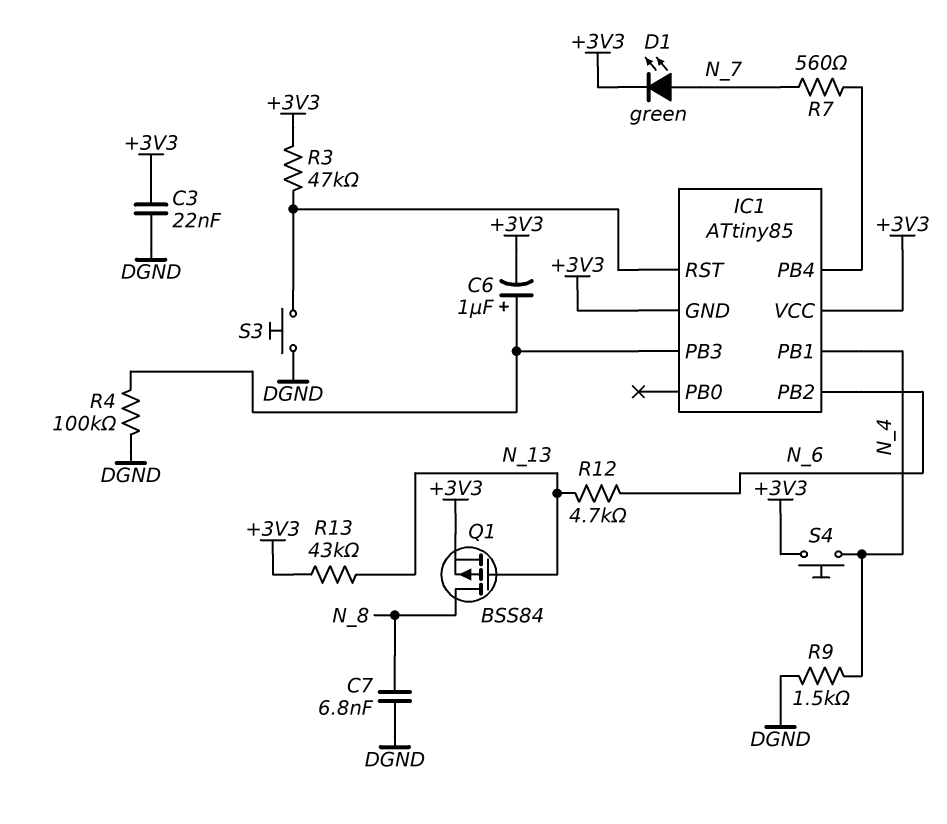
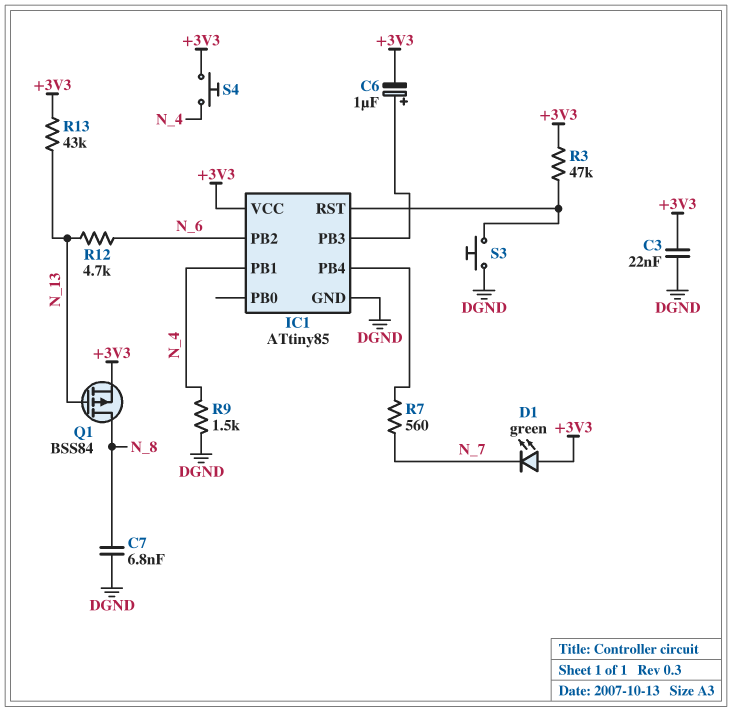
D1: LED green (A N_7, K +3V3) -> LED green (A +3V3, K N_7)
IC1 pin GND: +3V3 -> DGND
R4: 100k (DGND, IC1/PB3) -> none

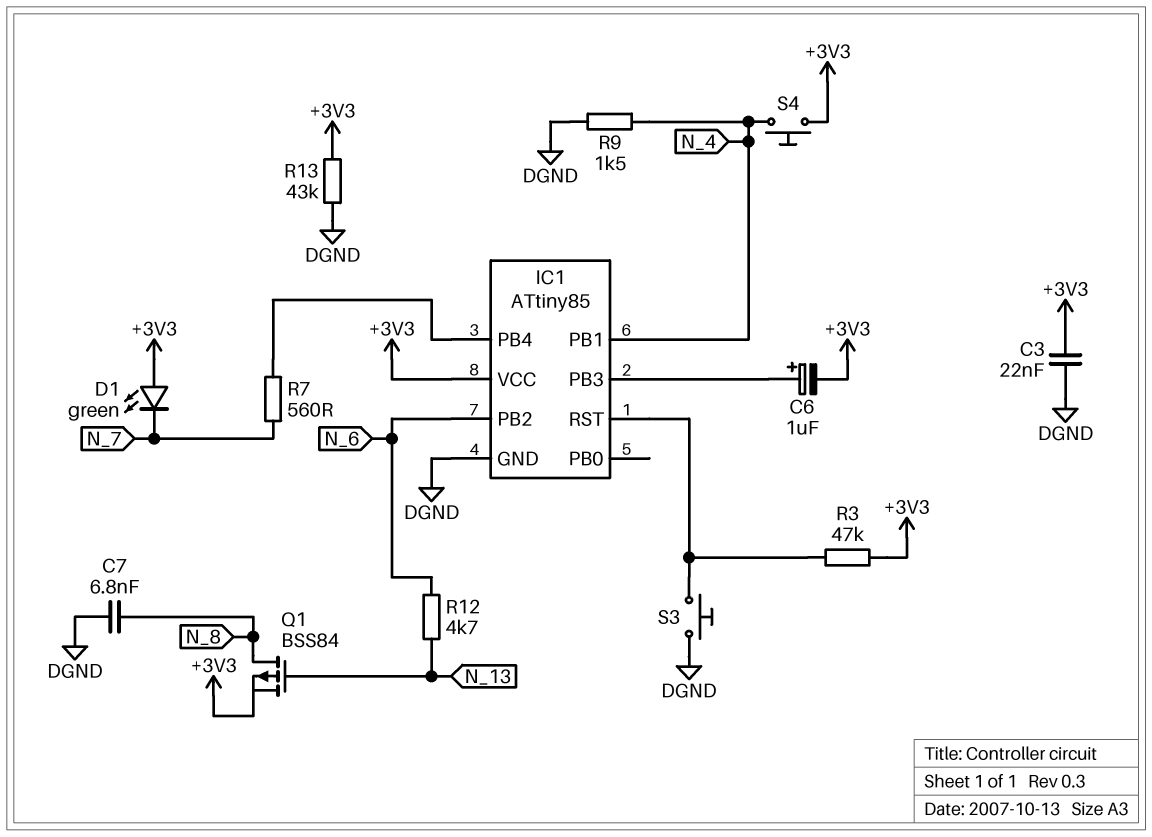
R13: 43k (+3V3, N_13) -> 43k (+3V3, DGND)

